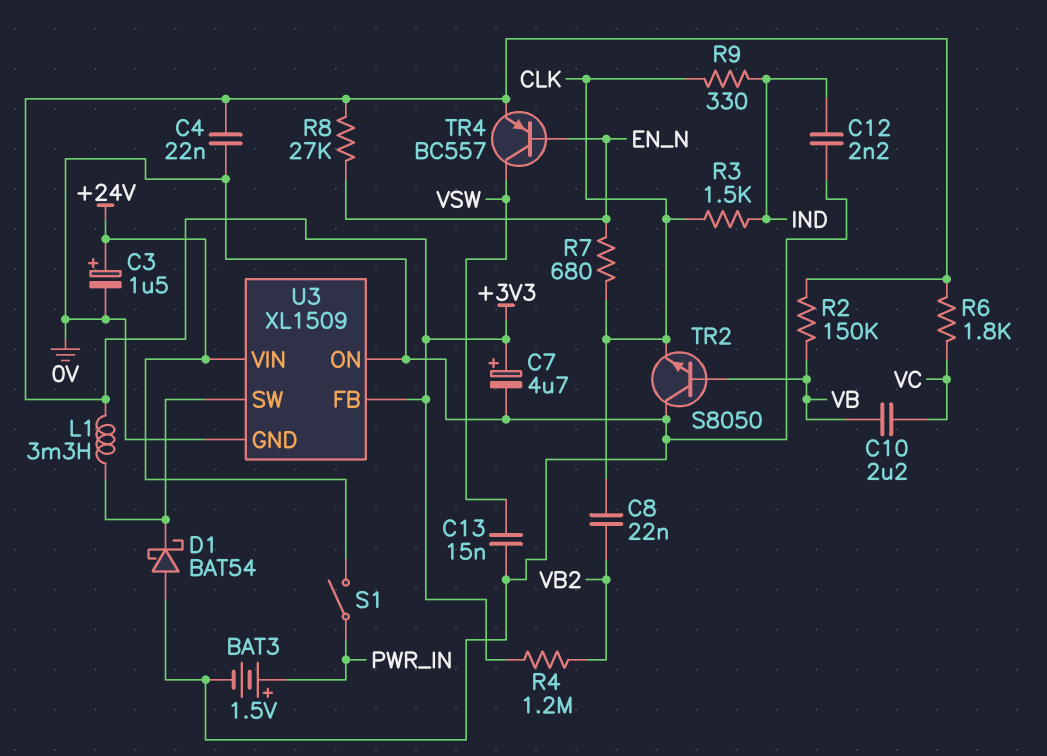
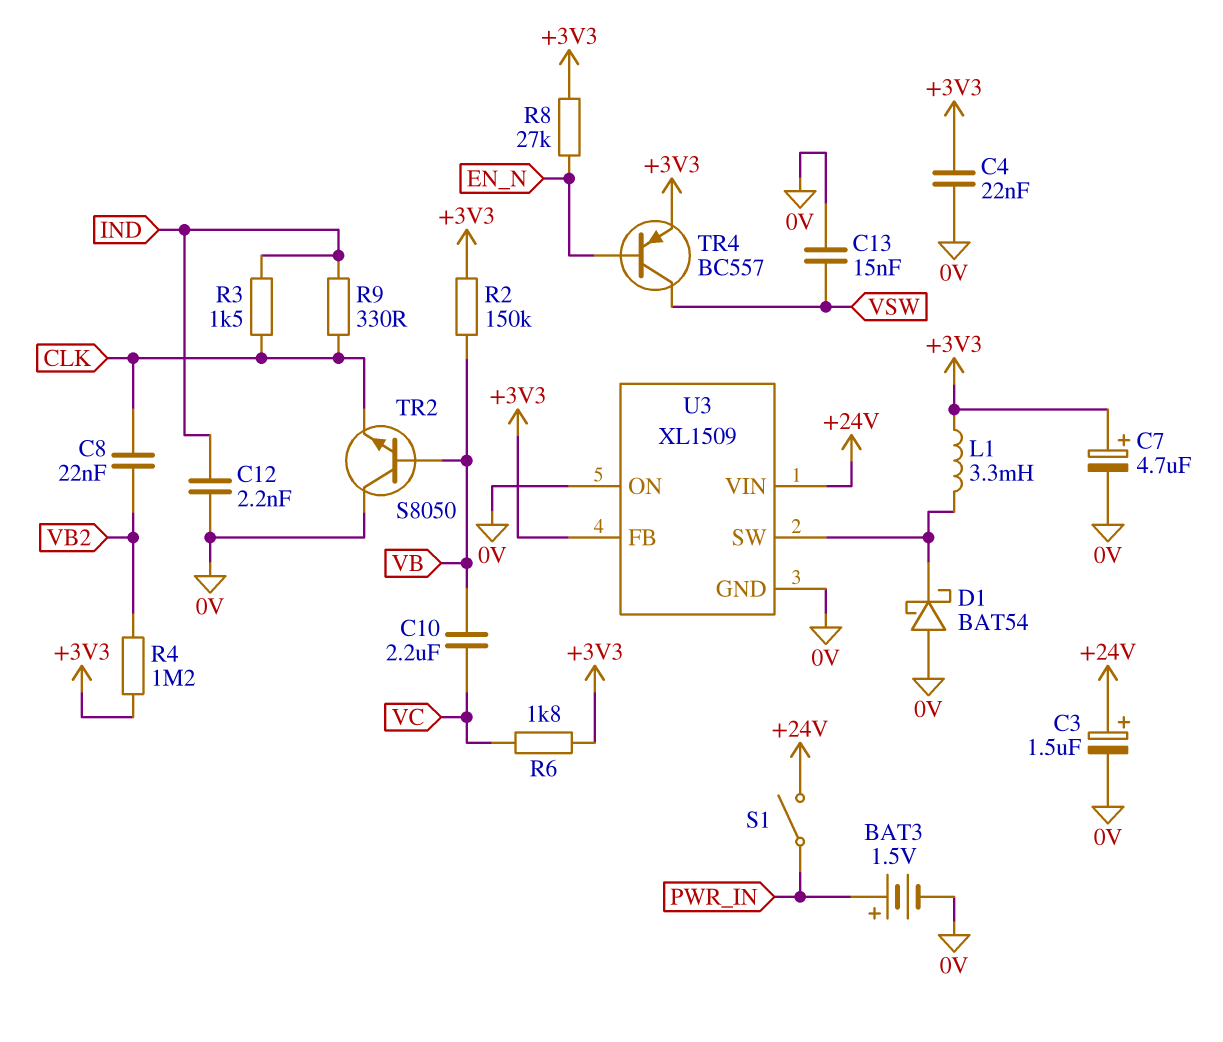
R7: 680 (CLK, EN_N) -> none

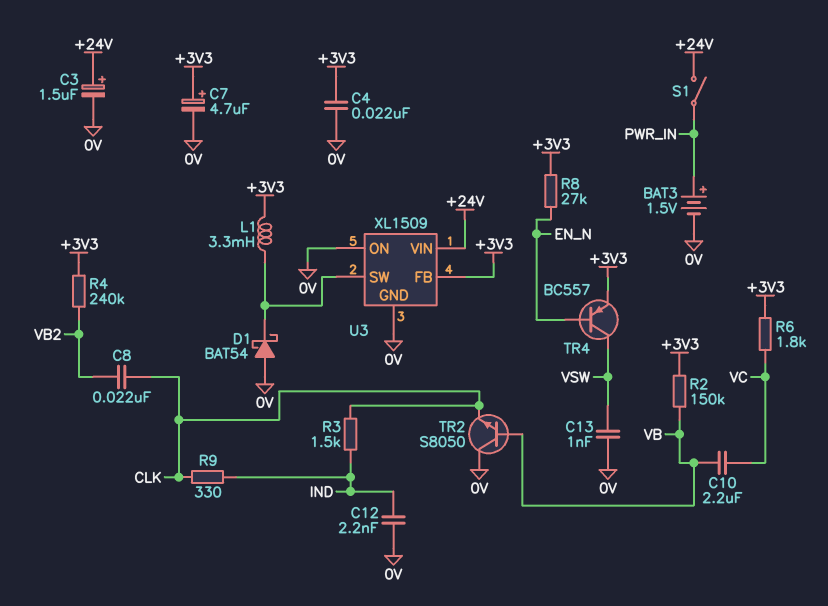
C13: 15nF (0V, VSW) -> 1nF (0V, VSW)
R4: 1.2M (+3V3, VB2) -> 240k (+3V3, VB2)

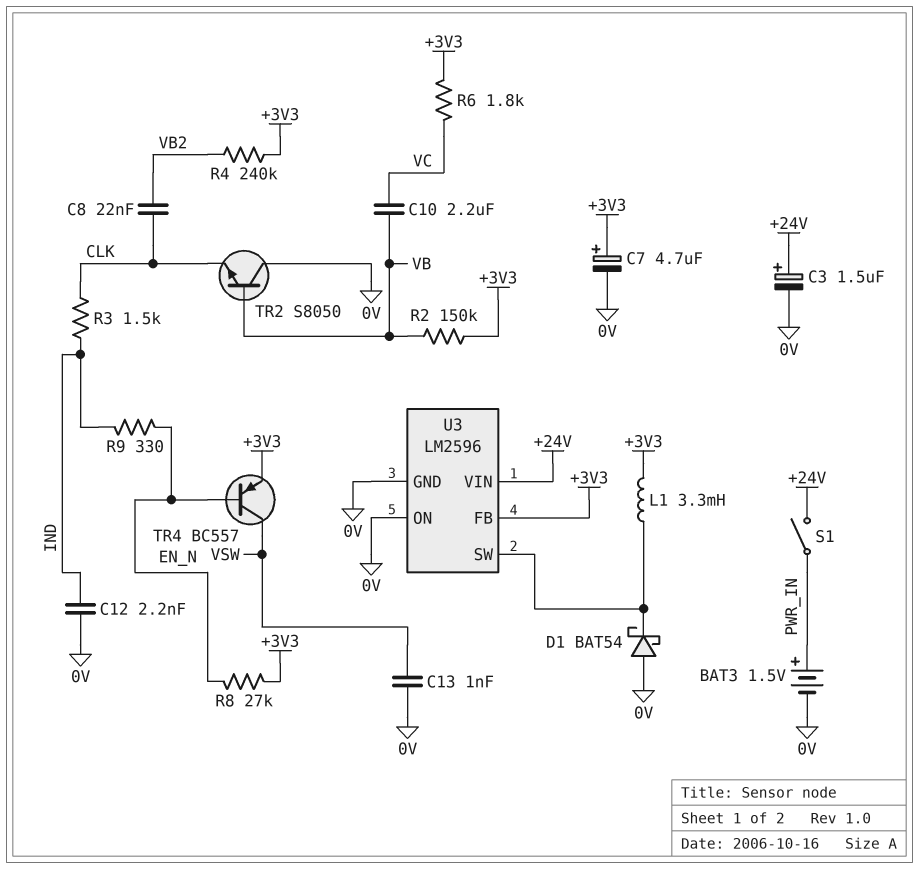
C4: 22nF (+3V3, 0V) -> none
R9: 330 (CLK, IND) -> 330 (EN_N, IND)
U3: XL1509 -> LM2596

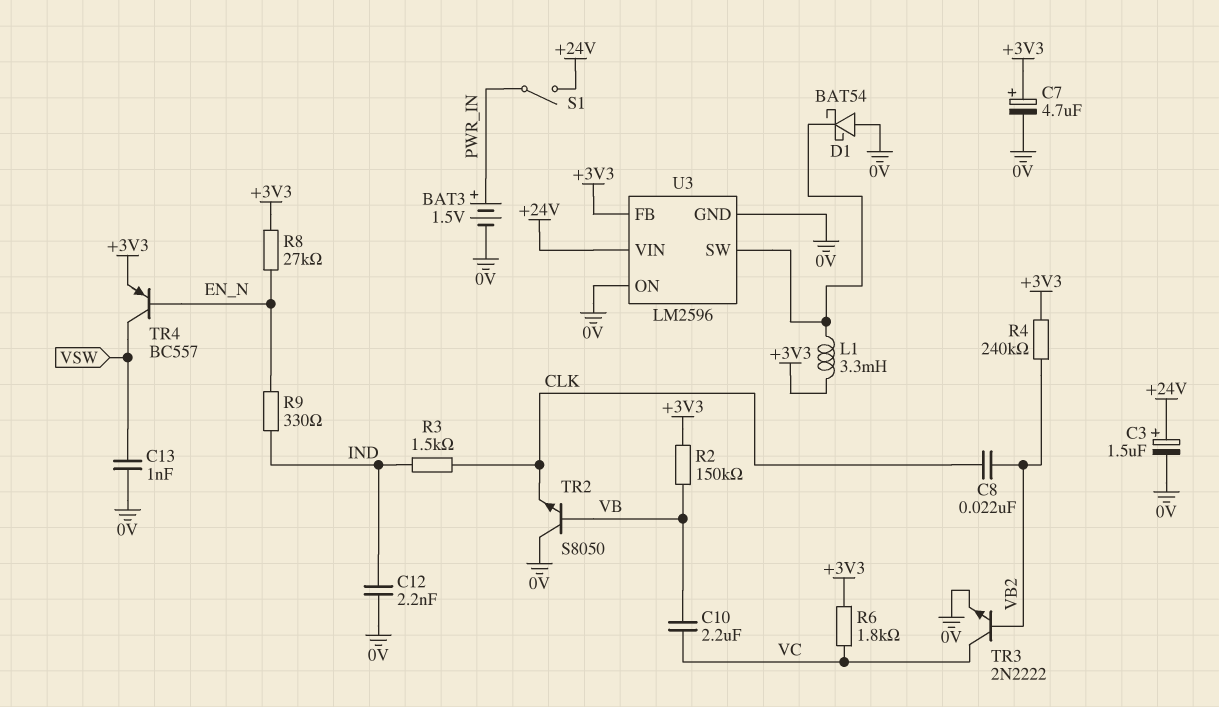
TR3: none -> NPN 2N2222 (B VB2, C VC, E 0V)

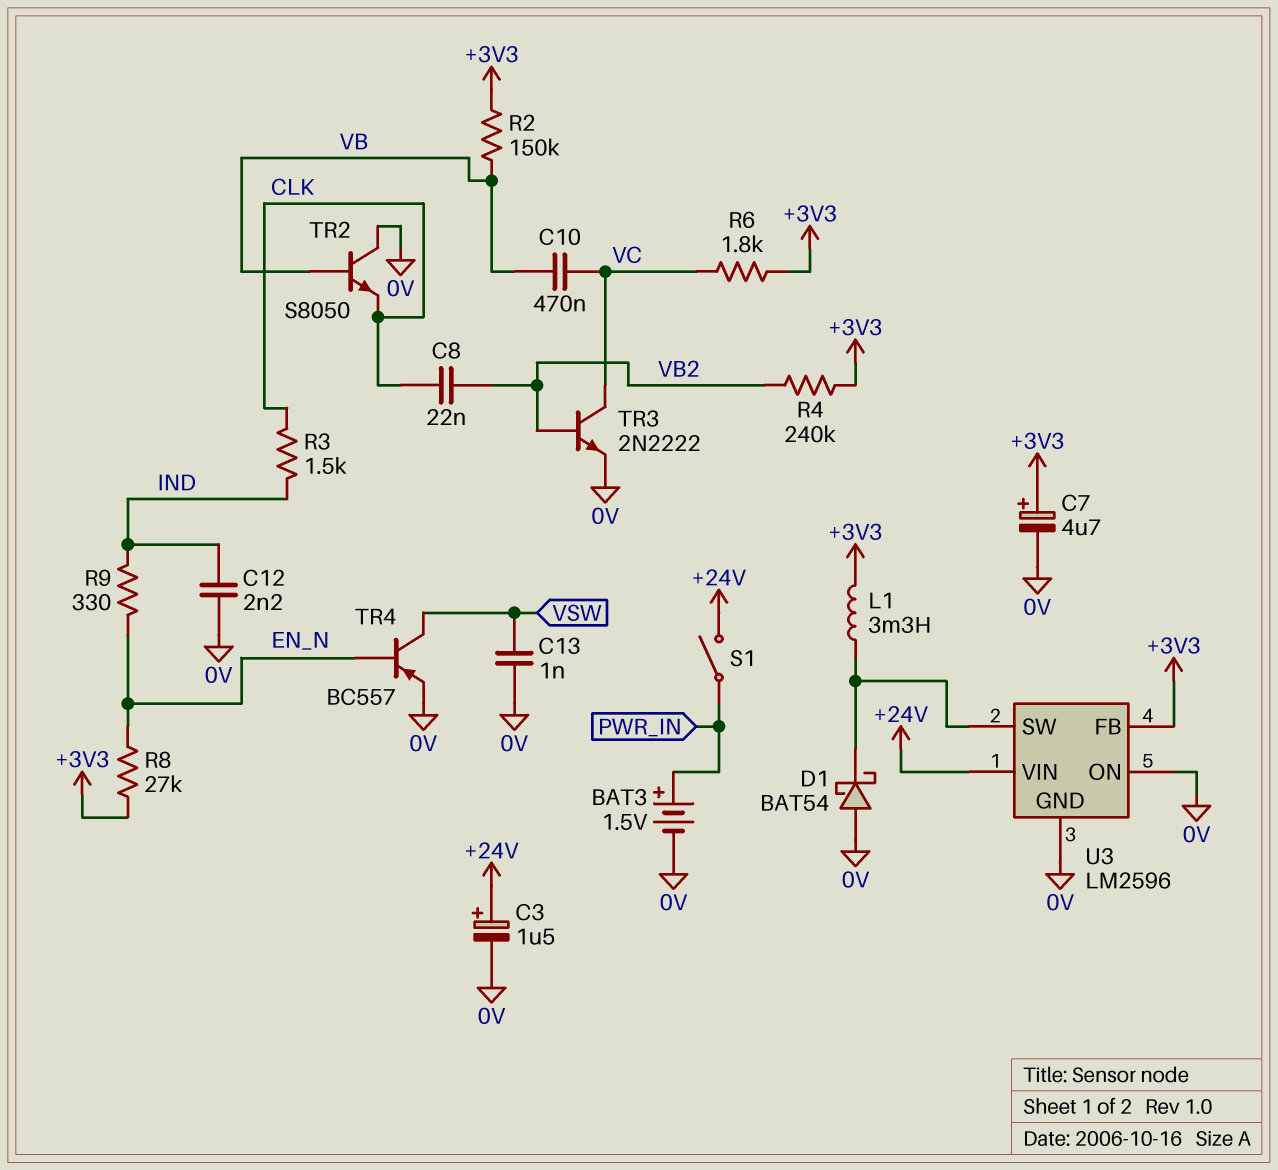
C10: 2.2uF (VB, VC) -> 470nF (VB, VC)
TR4: PNP BC557 (B EN_N, C VSW, E +3V3) -> PNP BC557 (B EN_N, C VSW, E 0V)

